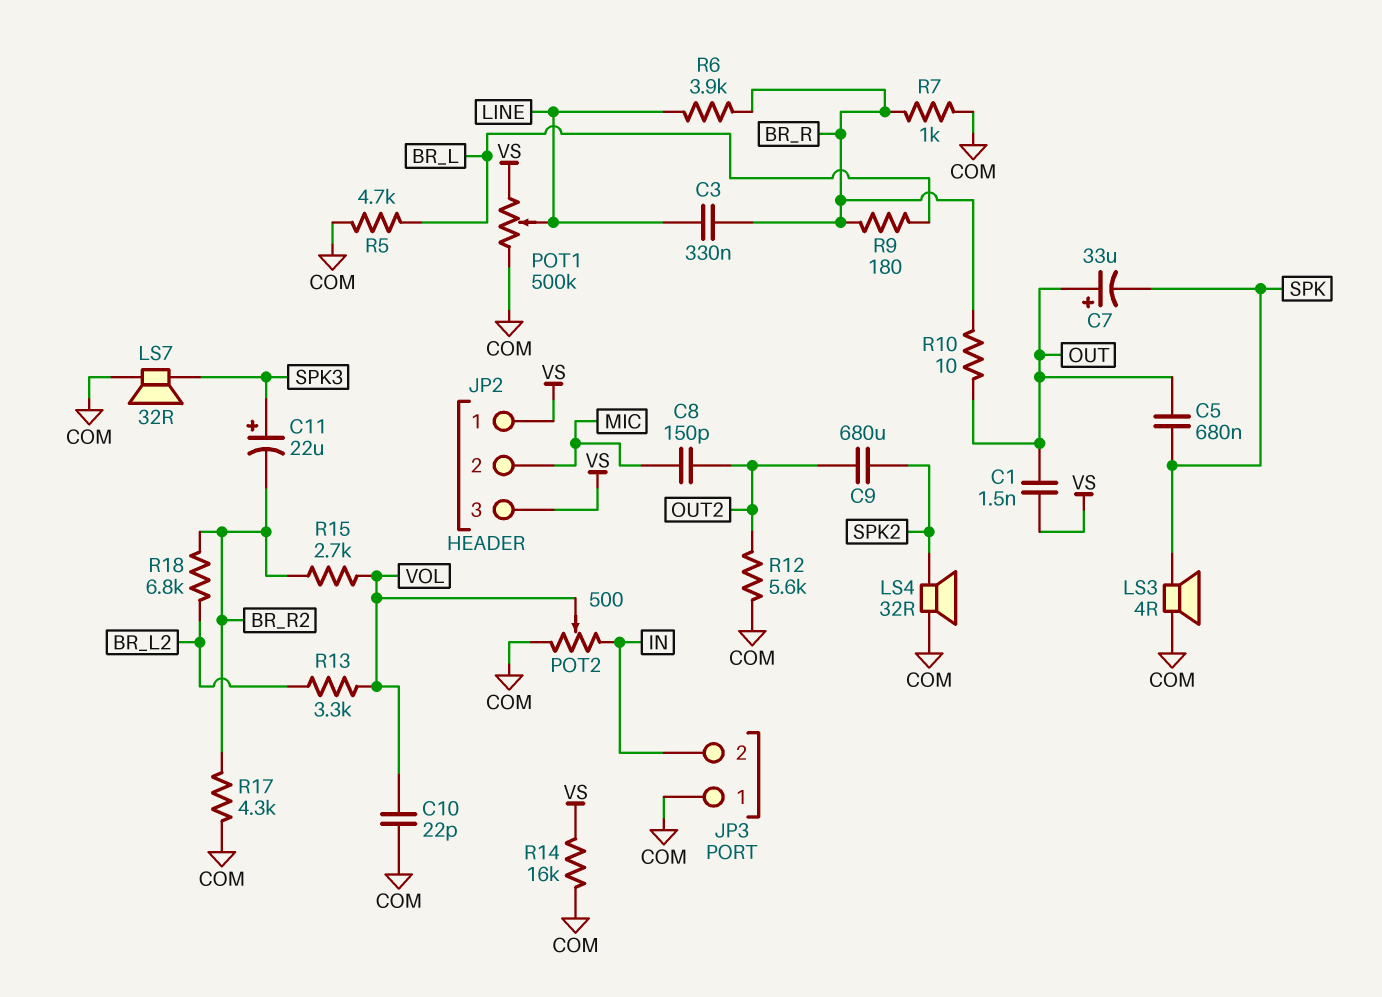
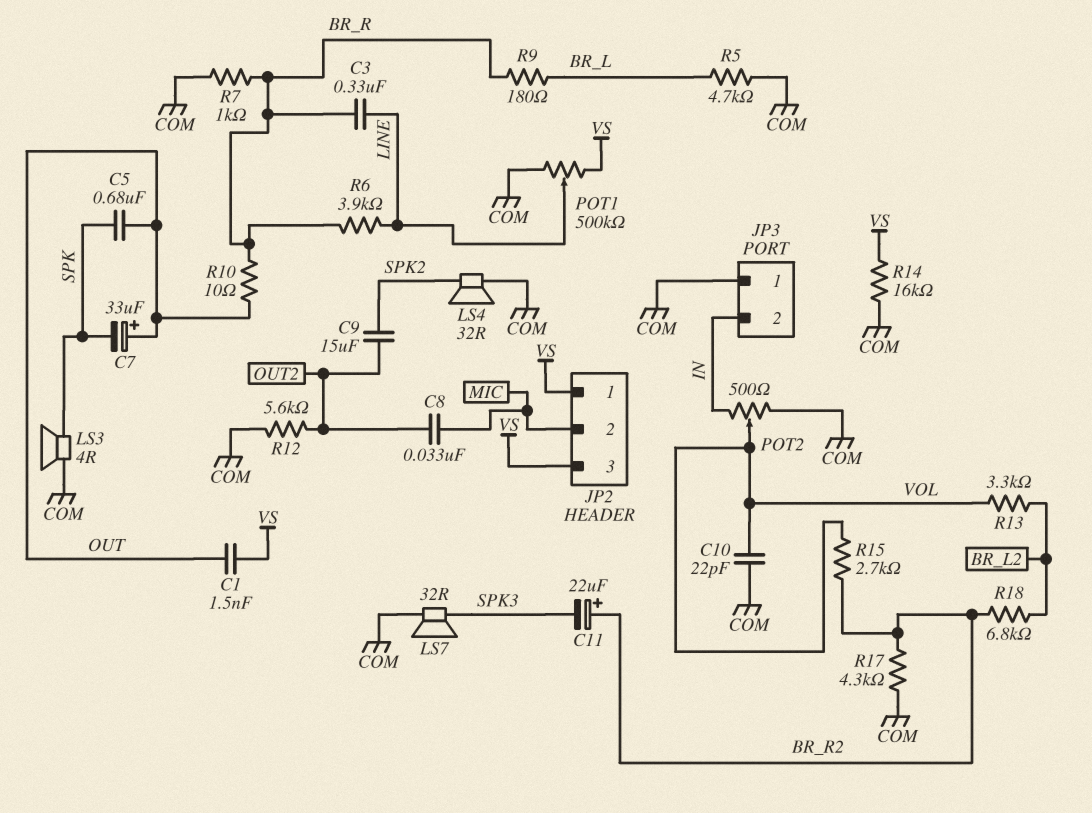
C8: 150pF (MIC, OUT2) -> 33nF (MIC, OUT2)
C9: 680uF (OUT2, SPK2) -> 15uF (OUT2, SPK2)
C11: 22uF (plus SPK3, minus BR_R2) -> 22uF (plus BR_R2, minus SPK3)

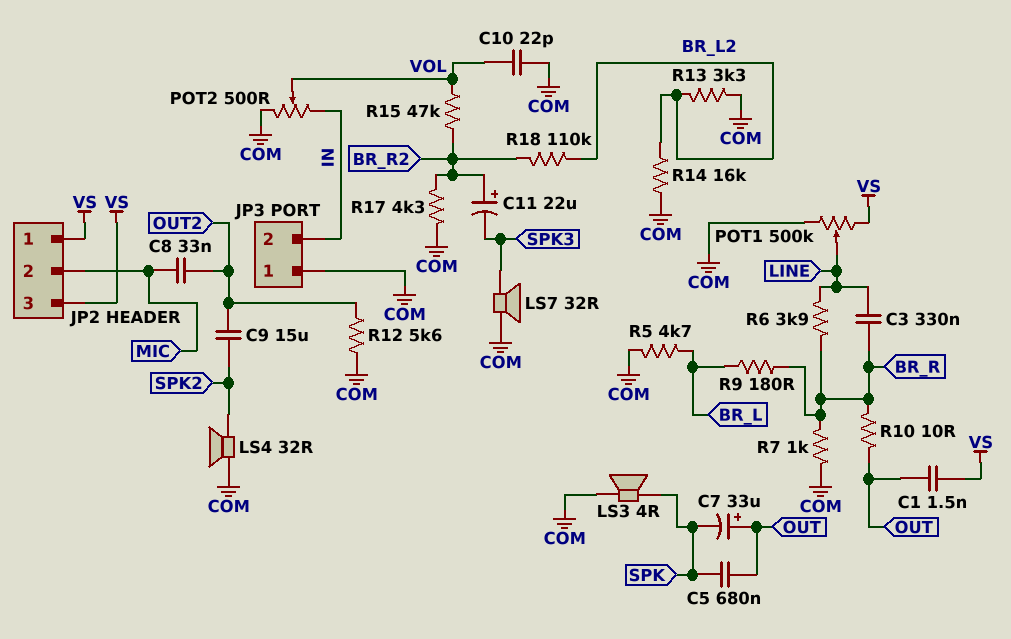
R13: 3.3k (BR_L2, VOL) -> 3.3k (BR_L2, COM)
R14: 16k (COM, VS) -> 16k (BR_L2, COM)
R15: 2.7k (BR_R2, VOL) -> 47k (BR_R2, VOL)
R18: 6.8k (BR_L2, BR_R2) -> 110k (BR_L2, BR_R2)

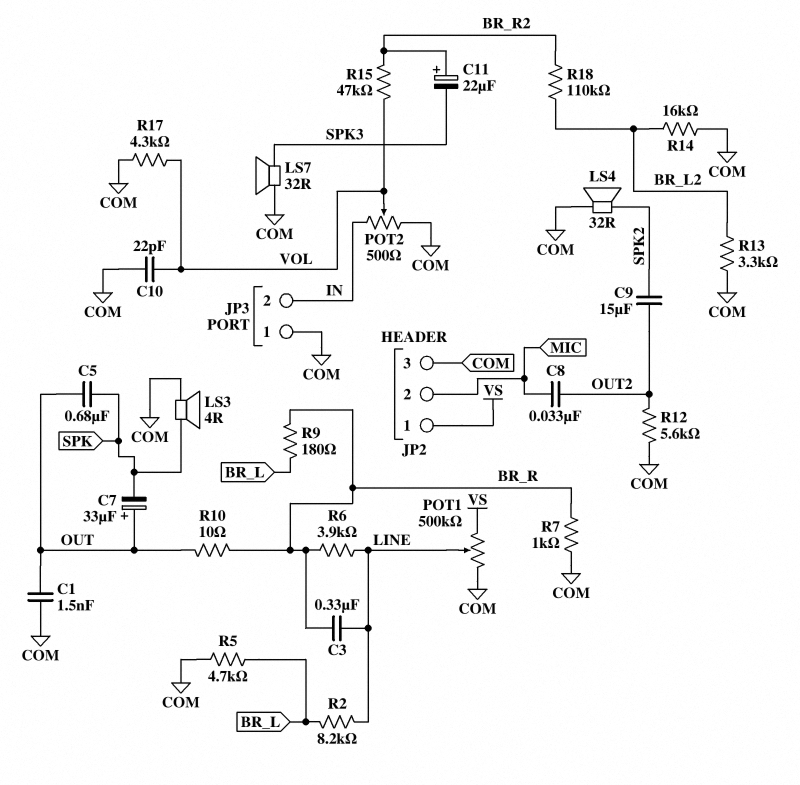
C1: 1.5nF (OUT, VS) -> 1.5nF (COM, OUT)
JP2 pin 3: VS -> COM
R2: none -> 8.2k (BR_L, LINE)
R17: 4.3k (BR_R2, COM) -> 4.3k (COM, VOL)

